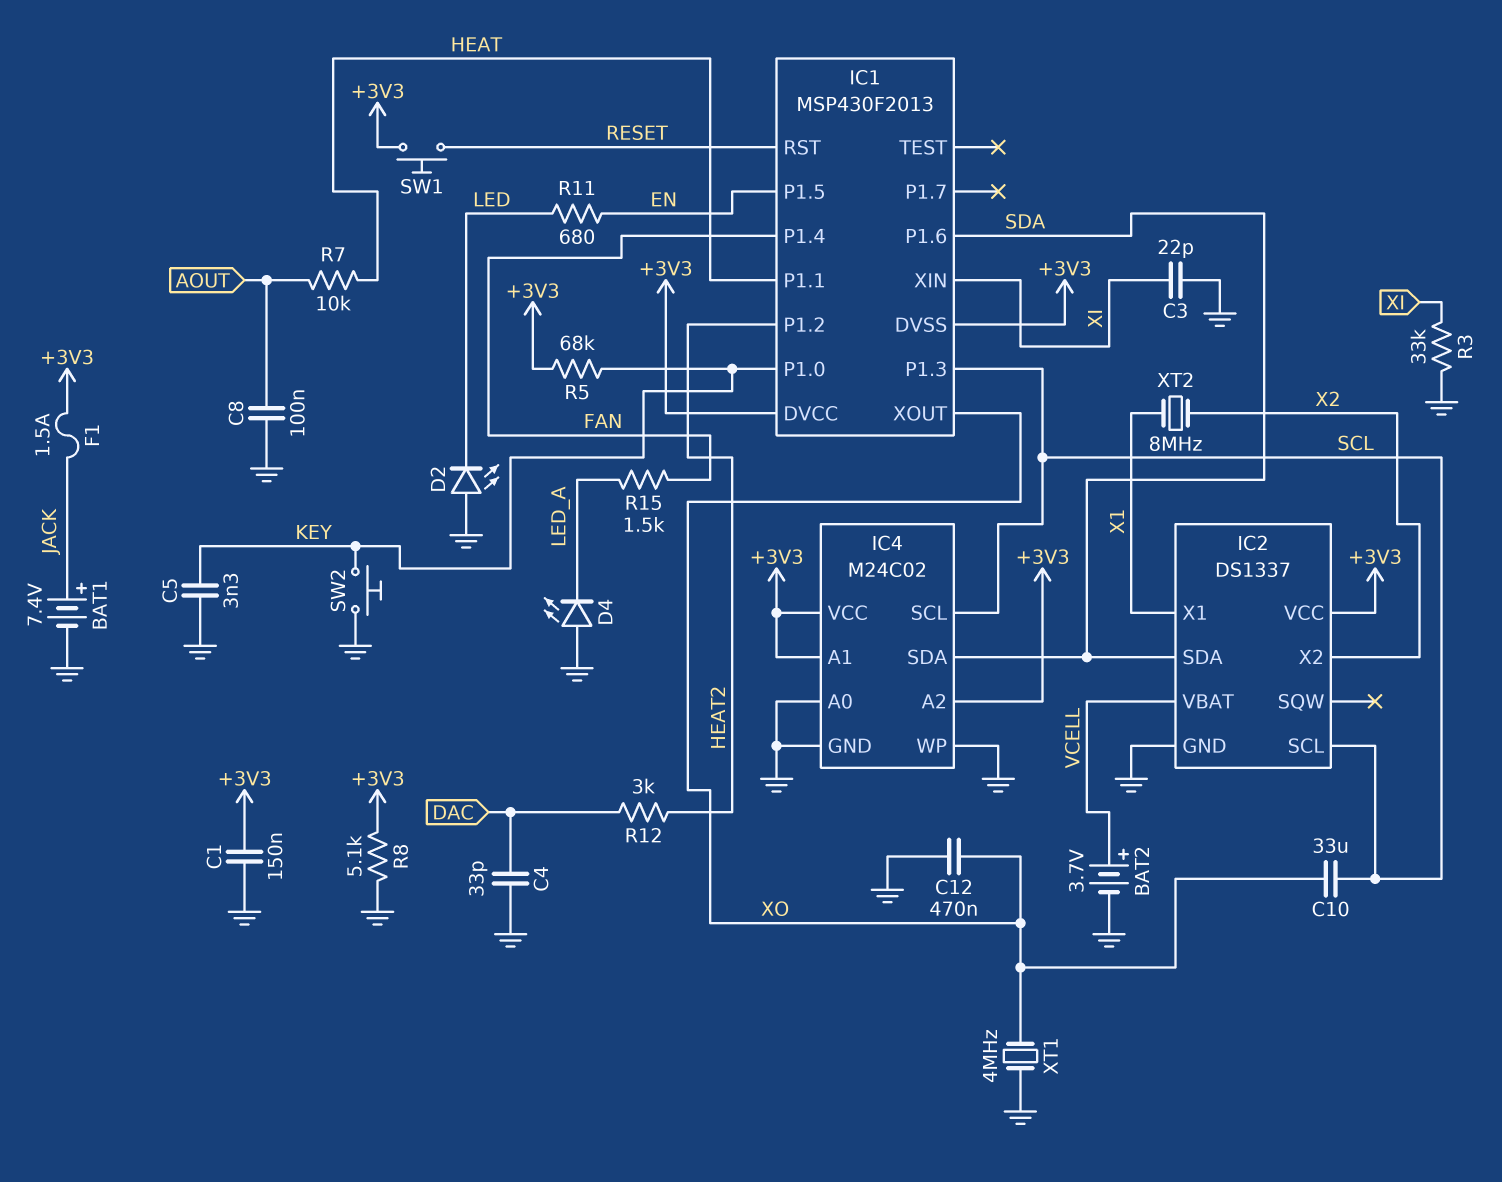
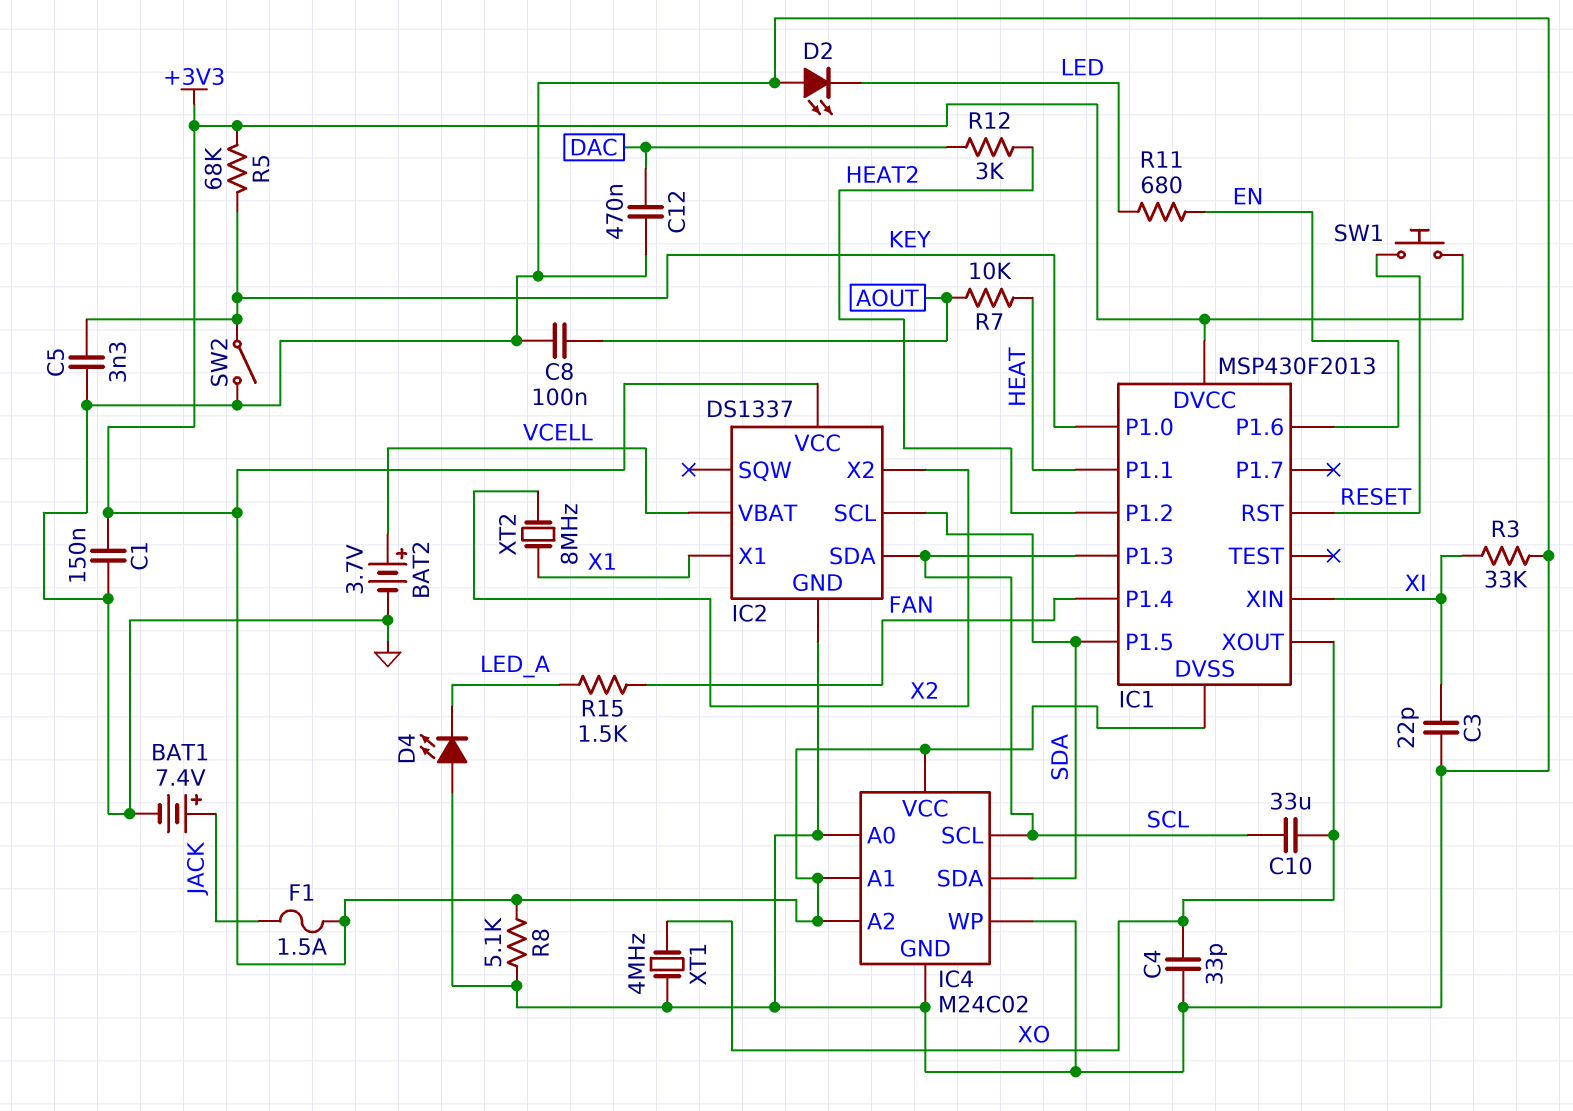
C4: 33pF (DAC, GND) -> 33pF (GND, XO)
C12: 470nF (GND, XO) -> 470nF (DAC, GND)
IC1 pin P1.5: EN -> SDA
IC1 pin P1.6: SDA -> EN
IC2 pin SCL: SCL -> SDA
IC2 pin SDA: SDA -> SCL
SW2: button (GND, KEY) -> switch (GND, KEY)

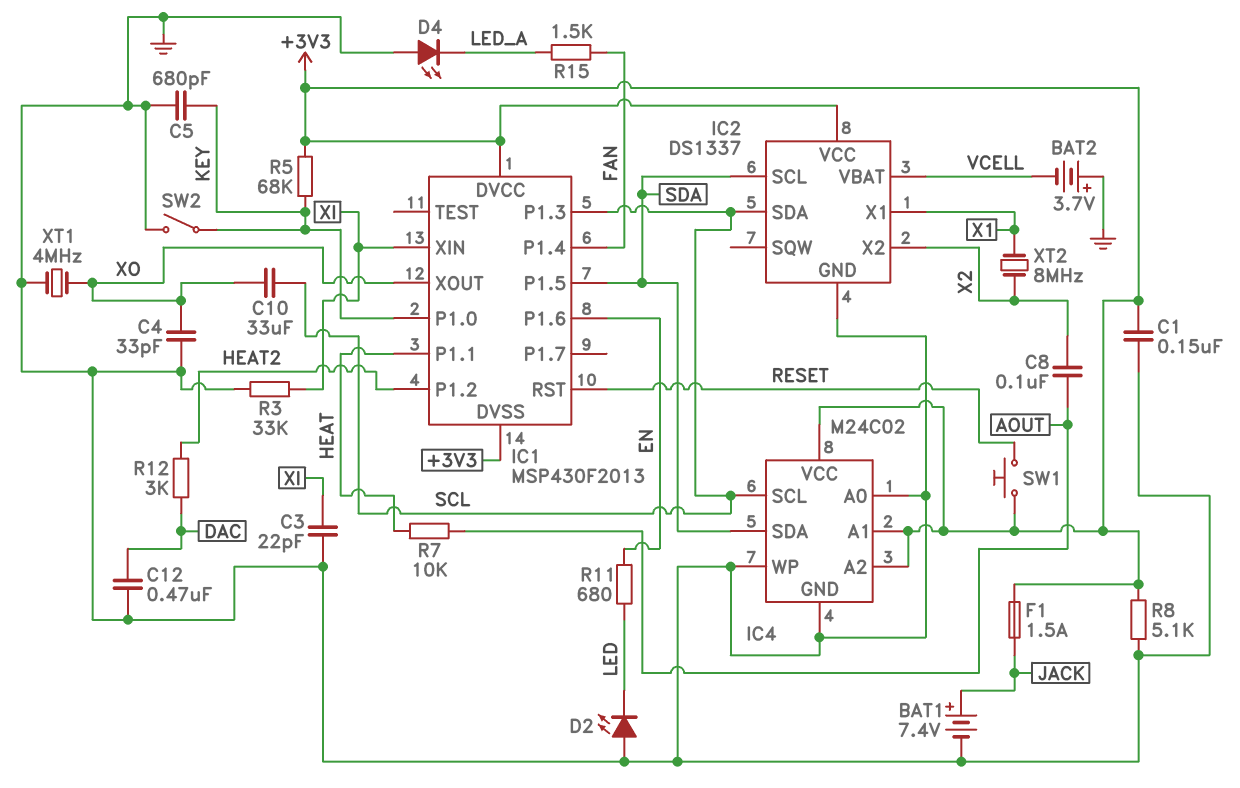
BAT2: 3.7V (plus VCELL, minus GND) -> 3.7V (plus GND, minus VCELL)
C5: 3.3nF (GND, KEY) -> 680pF (GND, KEY)
C8: 100nF (AOUT, GND) -> 100nF (AOUT, X2)

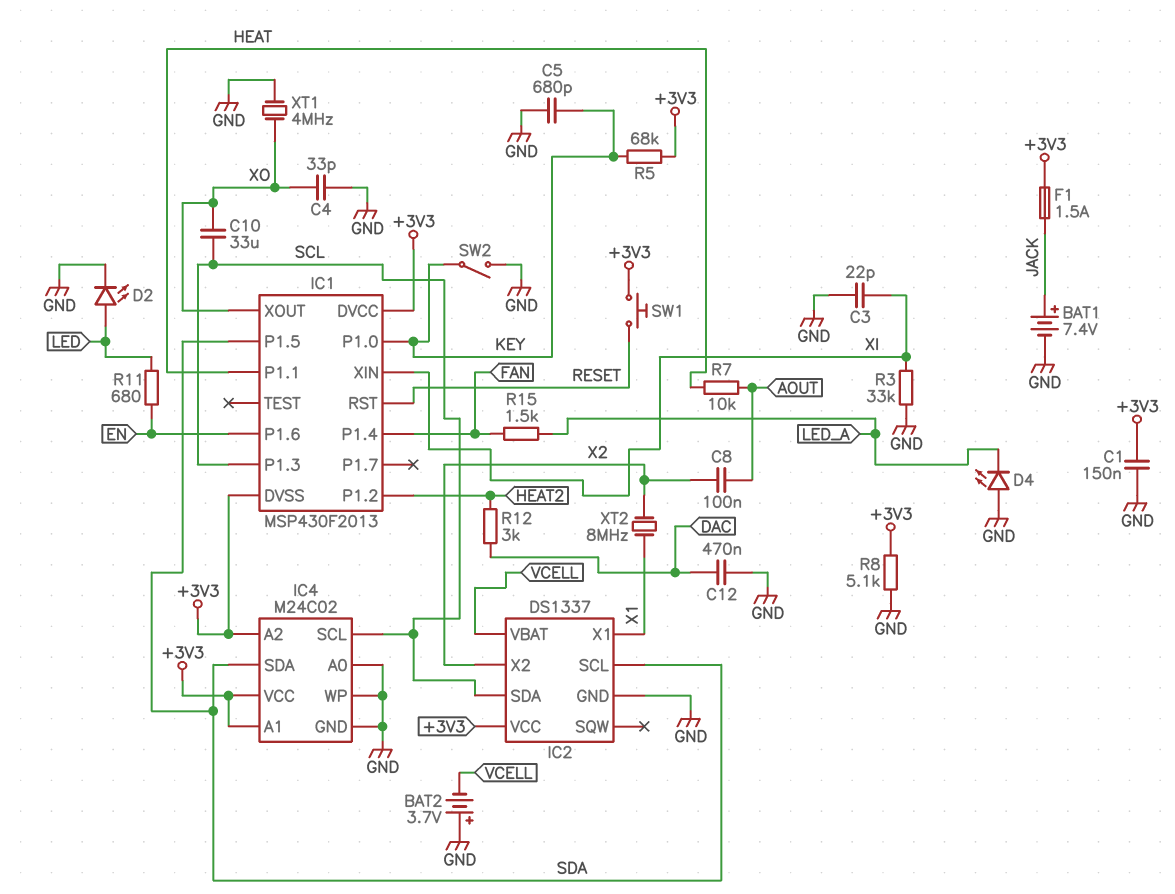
D2: LED (A GND, K LED) -> LED (A LED, K GND)

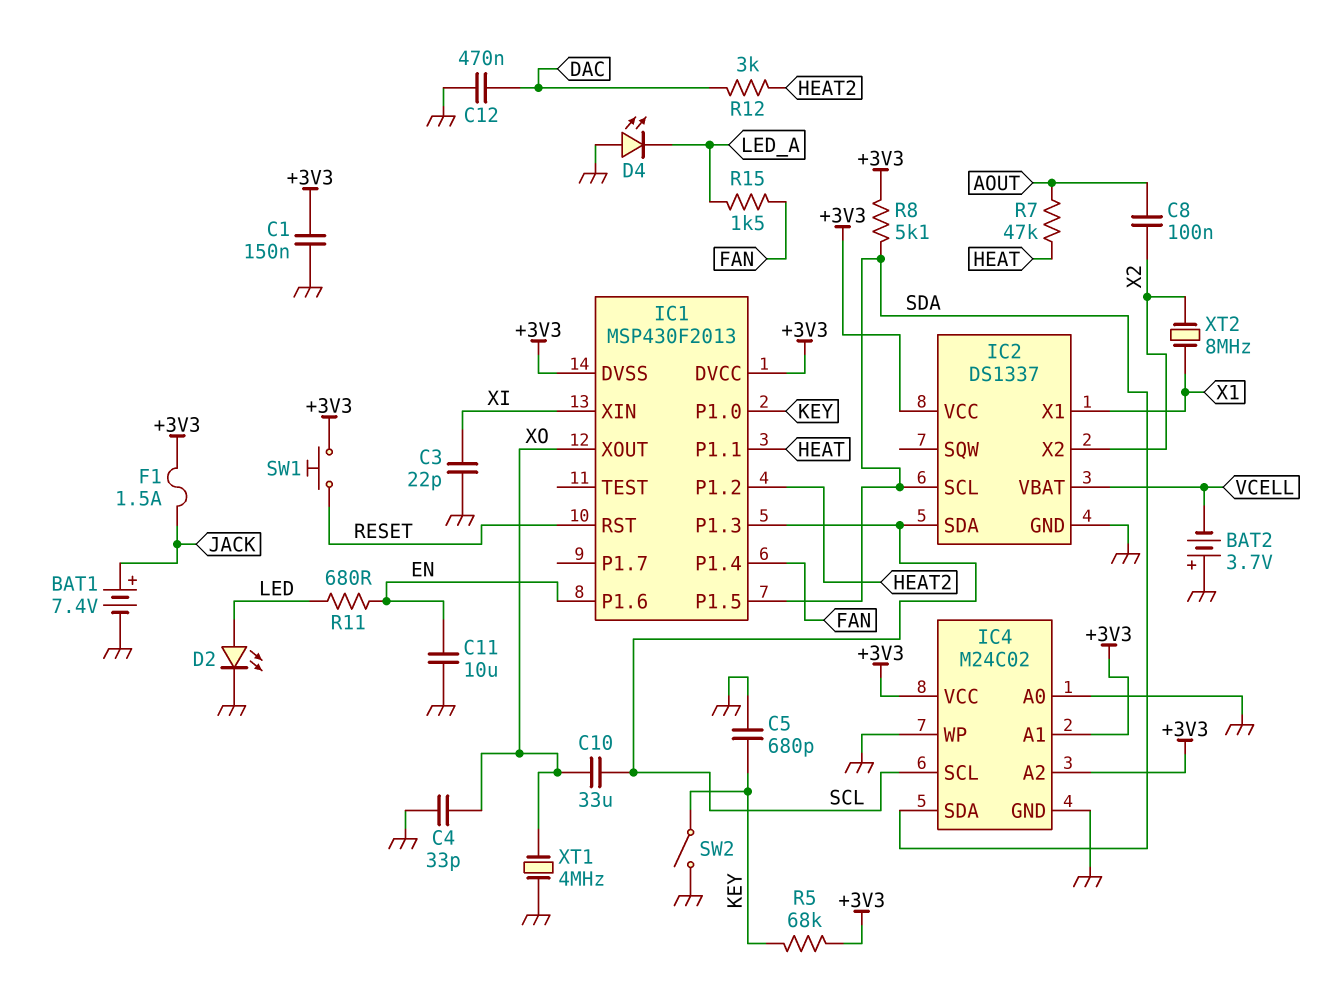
C11: none -> 10uF (EN, GND)
R3: 33k (GND, XI) -> none
R7: 10k (AOUT, HEAT) -> 47k (AOUT, HEAT)
R8: 5.1k (+3V3, GND) -> 5.1k (+3V3, SDA)

